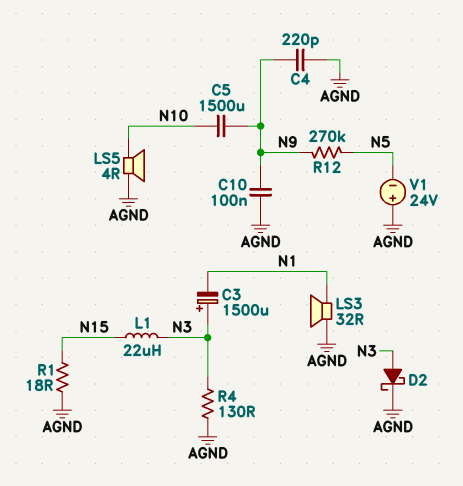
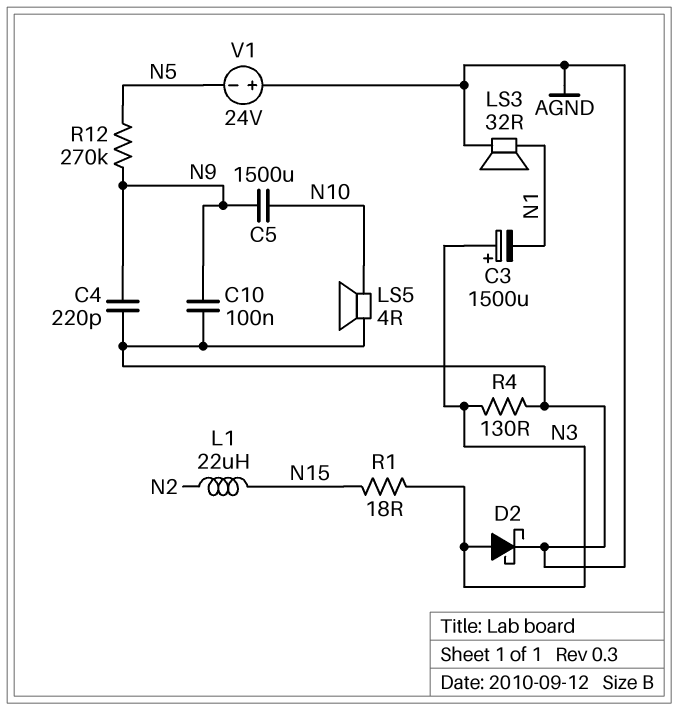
L1: 22uH (N3, N15) -> 22uH (N2, N15)
R1: 18 (AGND, N15) -> 18 (N3, N15)

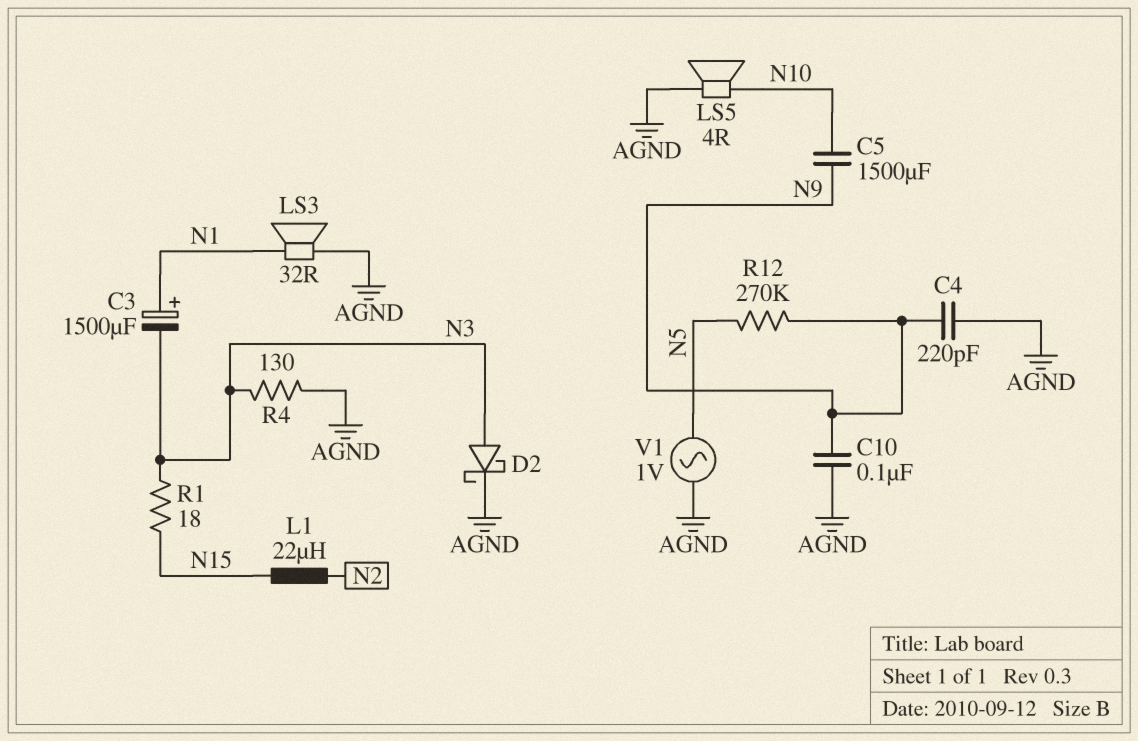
C3: 1500uF (plus N3, minus N1) -> 1500uF (plus N1, minus N3)
V1: 24V (plus AGND, minus N5) -> AC 1V (AGND, N5)

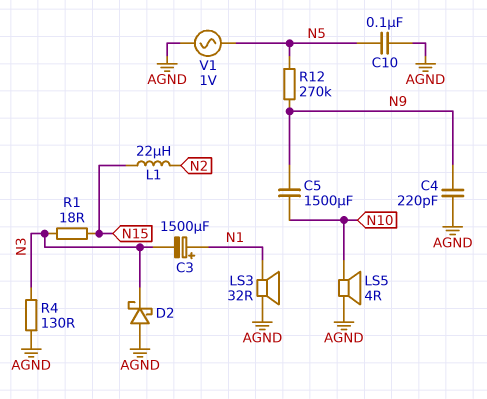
C10: 100nF (AGND, N9) -> 100nF (AGND, N5)
D2: schottky (A N3, K AGND) -> schottky (A AGND, K N3)

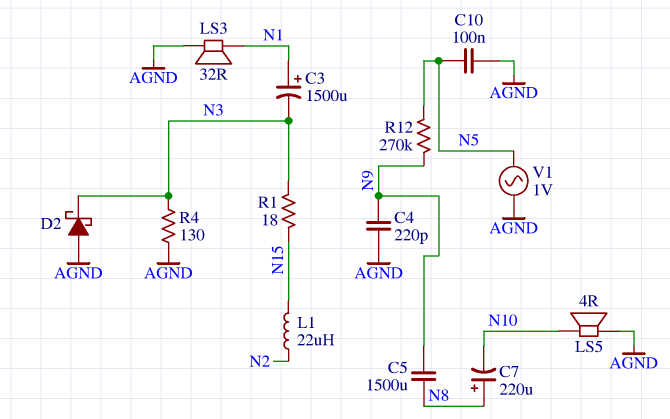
C5: 1500uF (N9, N10) -> 1500uF (N8, N9)
C7: none -> 220uF (plus N8, minus N10)

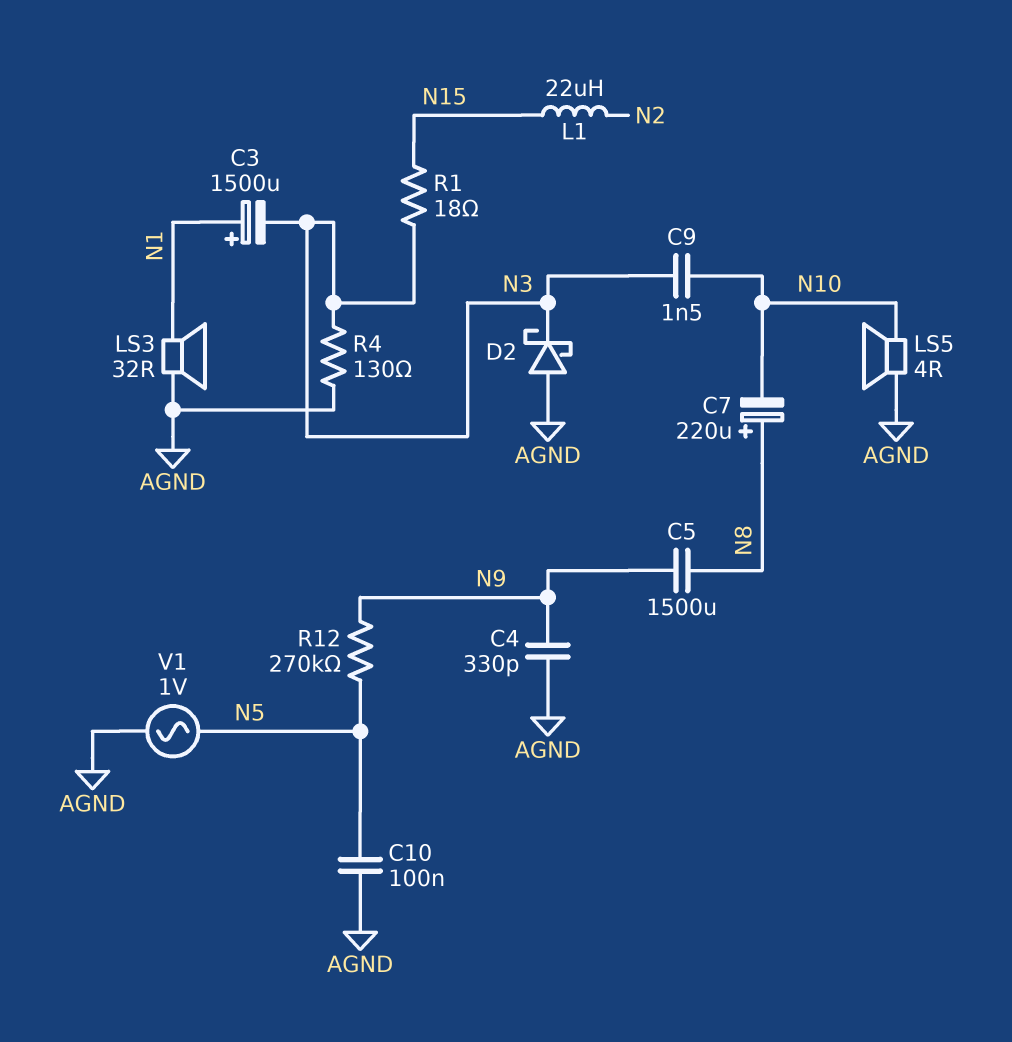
C4: 220pF (AGND, N9) -> 330pF (AGND, N9)
C9: none -> 1.5nF (N3, N10)

